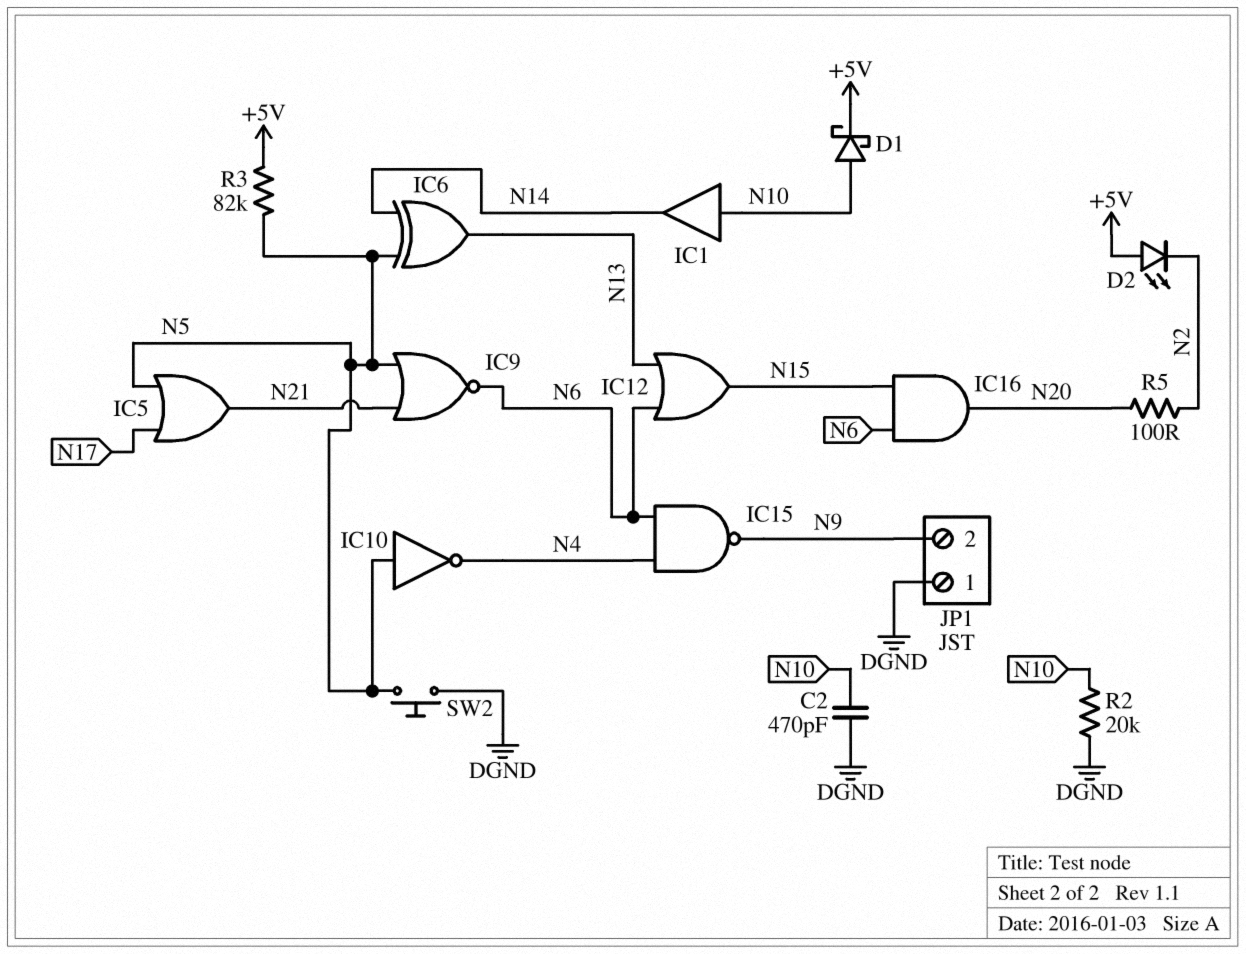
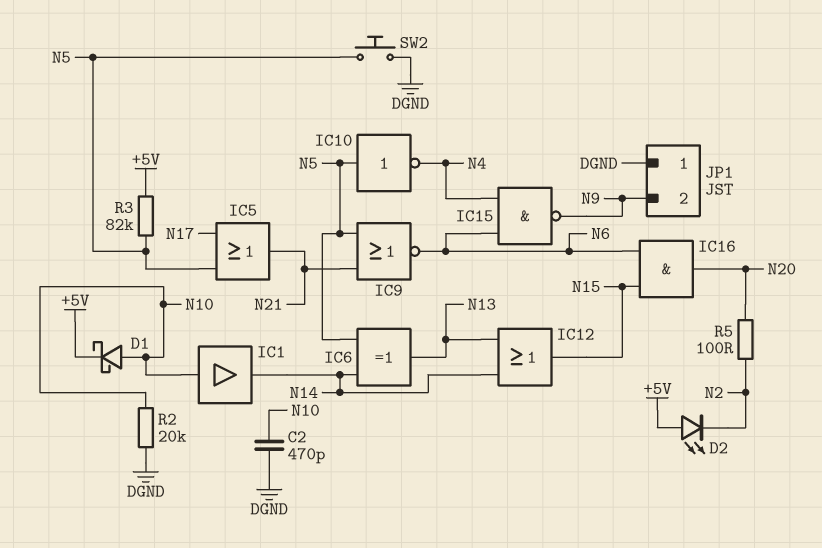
IC12: OR (in N6, in N13, out N15) -> OR (in N13, in N14, out N15)

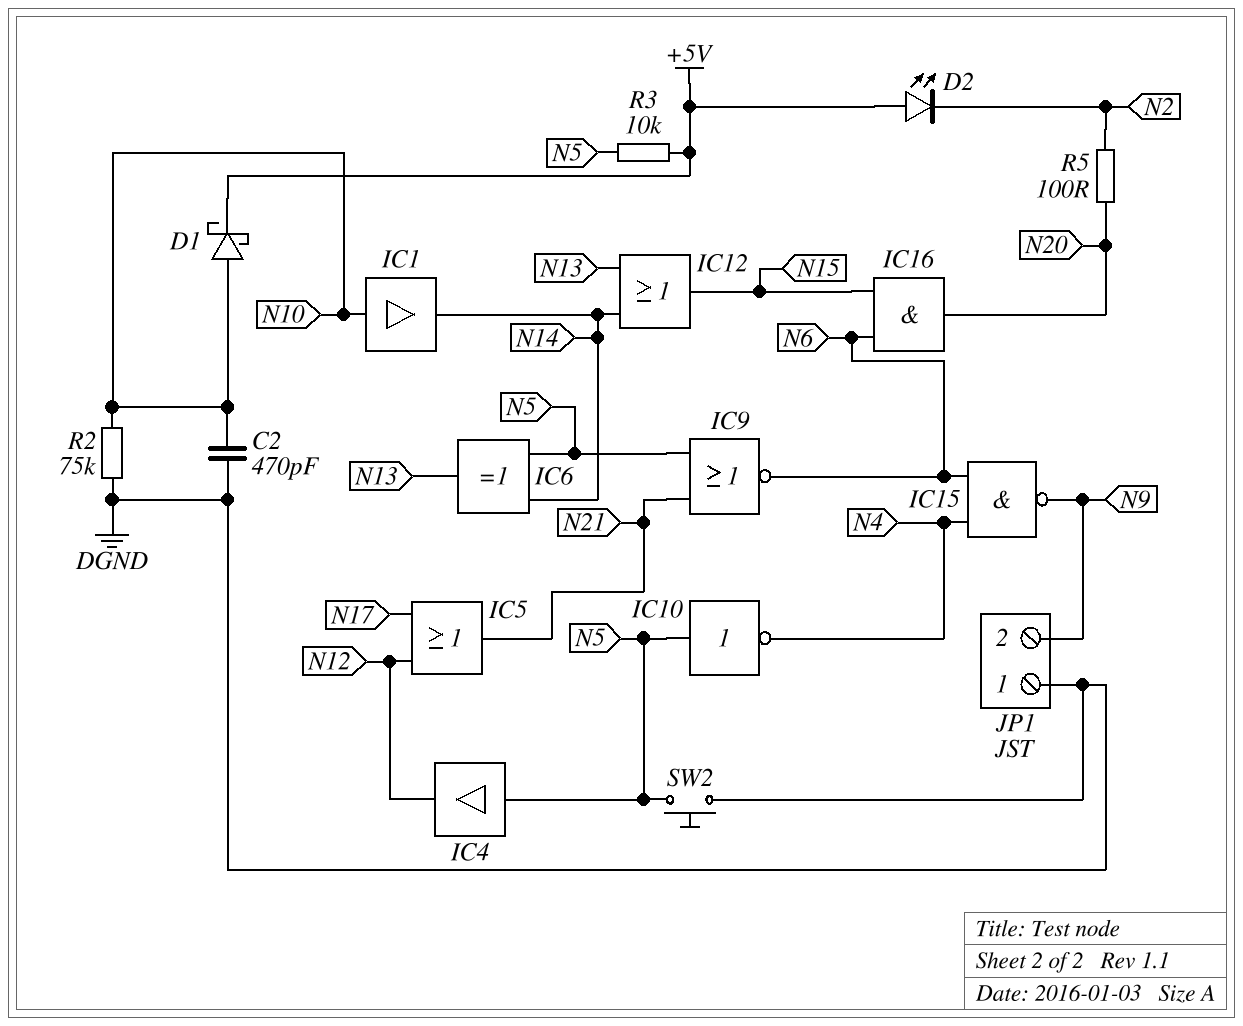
IC4: none -> buffer (in N5, out N12)
IC5: OR (in N5, in N17, out N21) -> OR (in N12, in N17, out N21)
R2: 20k (DGND, N10) -> 75k (DGND, N10)
R3: 82k (+5V, N5) -> 10k (+5V, N5)

